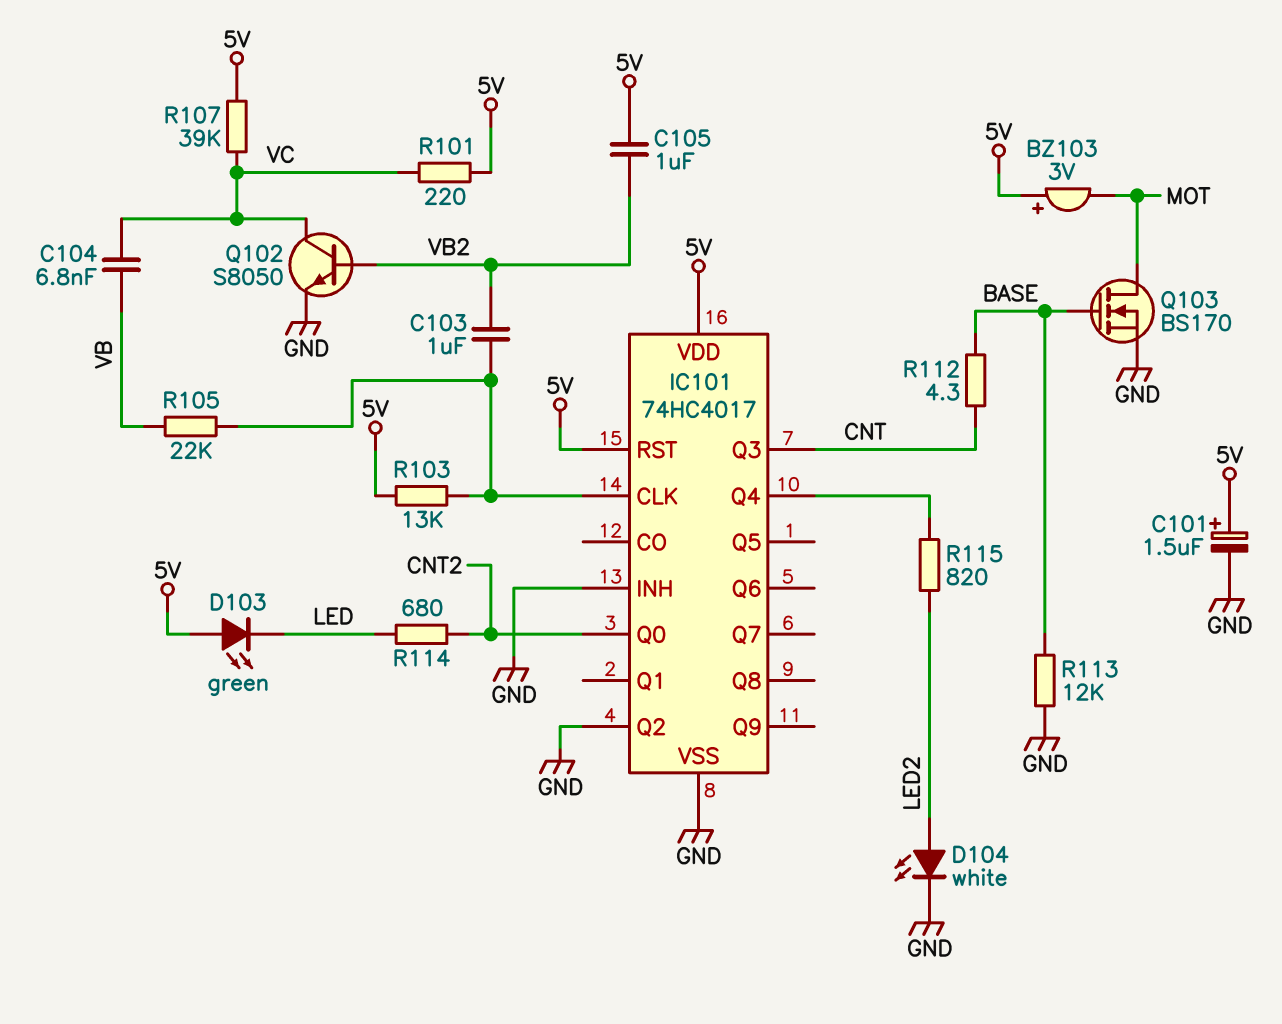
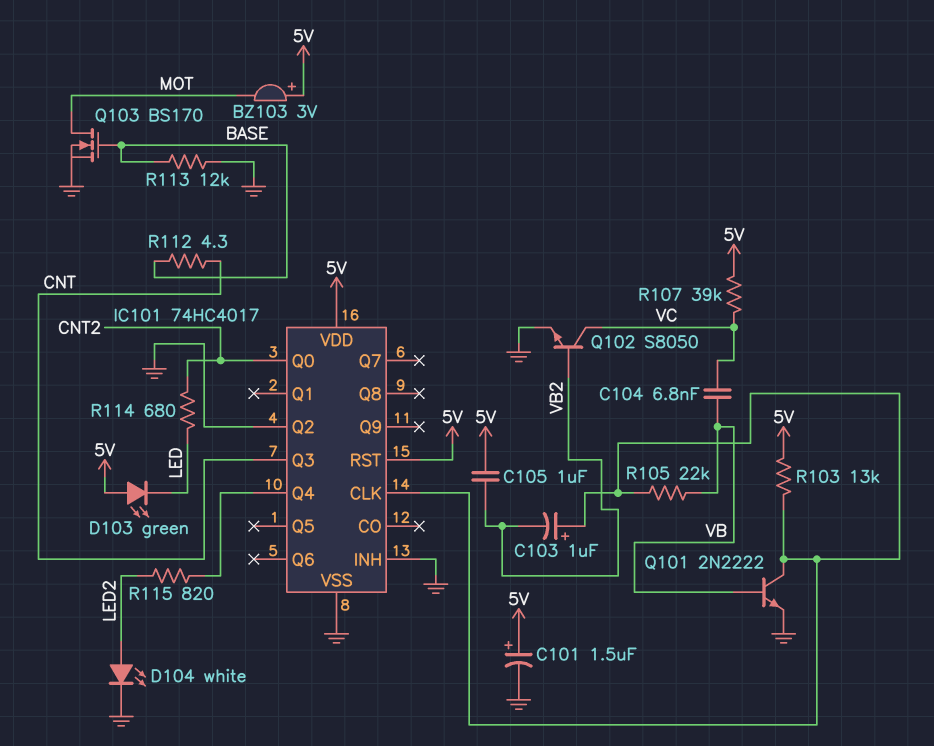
C103: 1uF (IC101/CLK, VB2) -> 1uF (plus IC101/CLK, minus VB2)
Q101: none -> NPN 2N2222 (B VB, C IC101/CLK, E GND)
R101: 220 (5V, VC) -> none

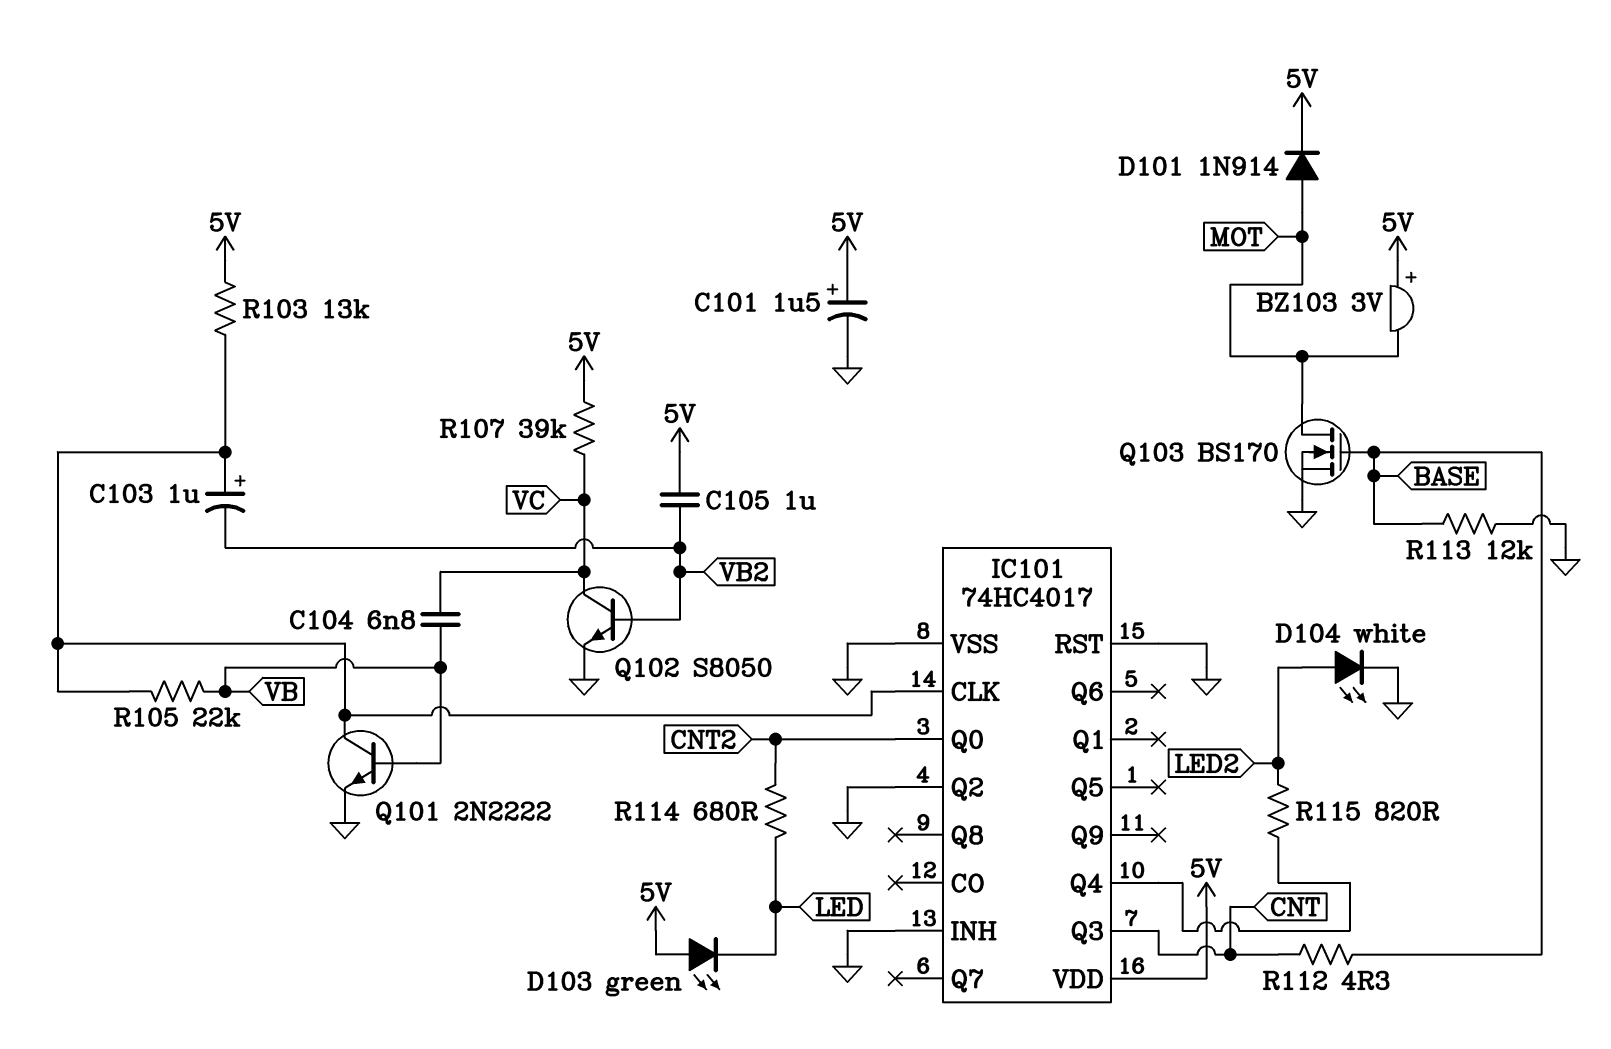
D101: none -> diode 1N914 (A MOT, K 5V)
IC101 pin RST: 5V -> GND

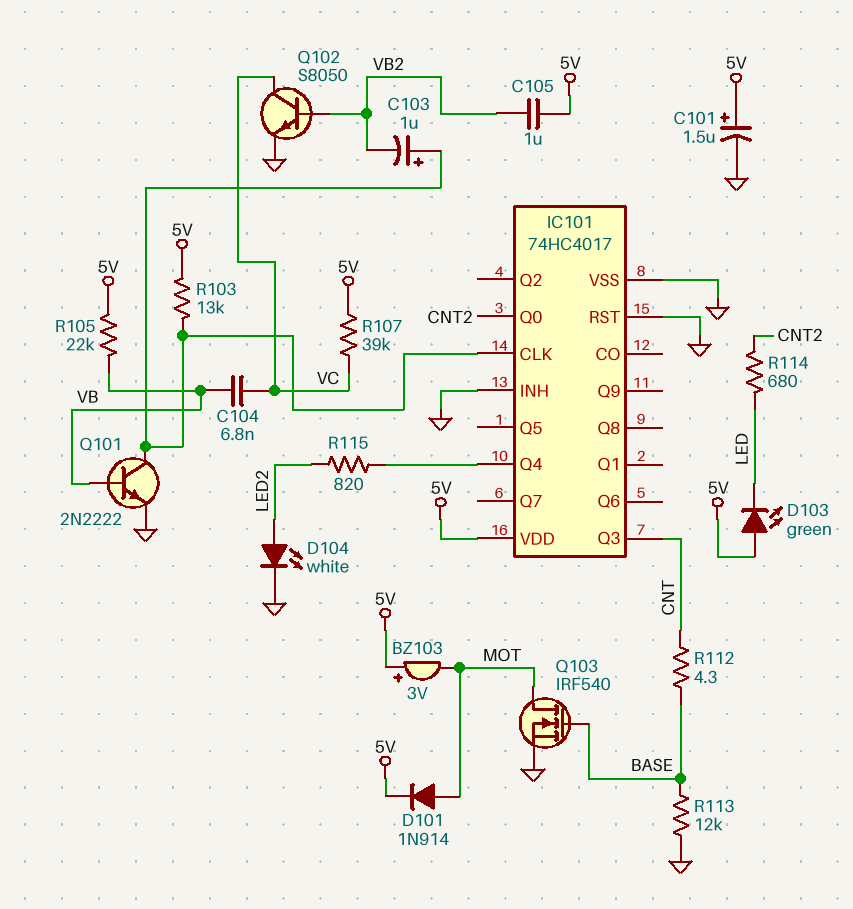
IC101 pin Q2: GND -> none
Q103: NMOS BS170 (G BASE, D MOT, S GND) -> NMOS IRF540 (G BASE, D MOT, S GND)
R105: 22k (IC101/CLK, VB) -> 22k (5V, VB)

